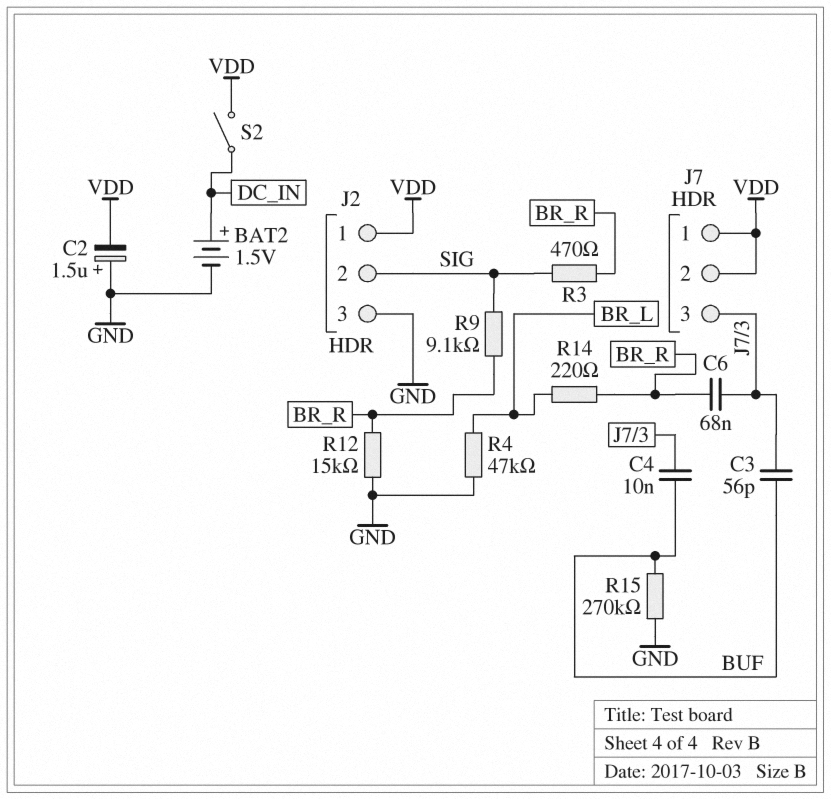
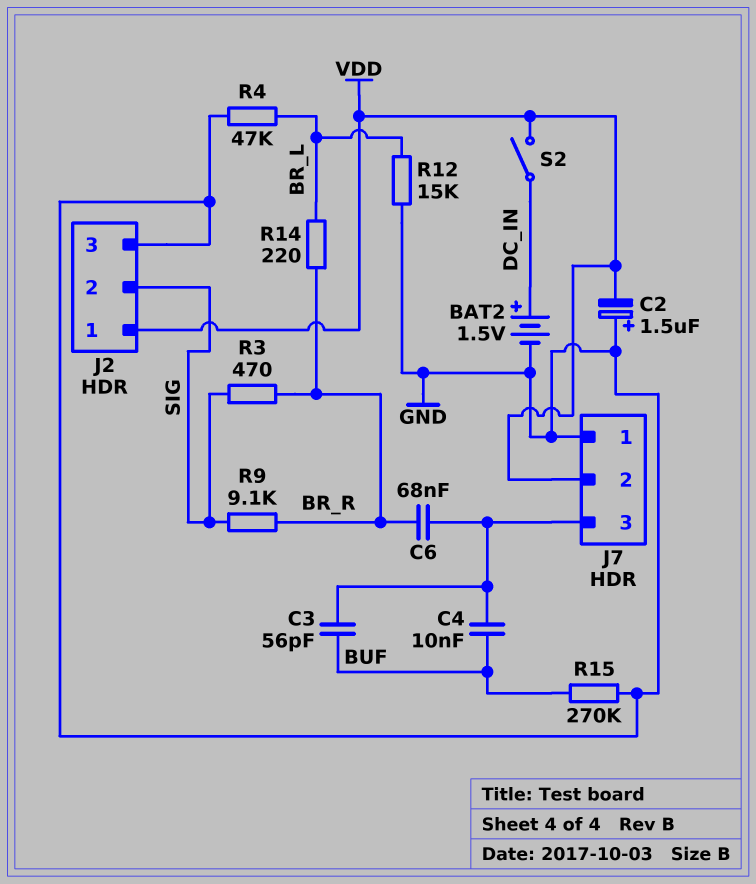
J7 pin 1: VDD -> GND
R12: 15k (BR_R, GND) -> 15k (BR_L, GND)

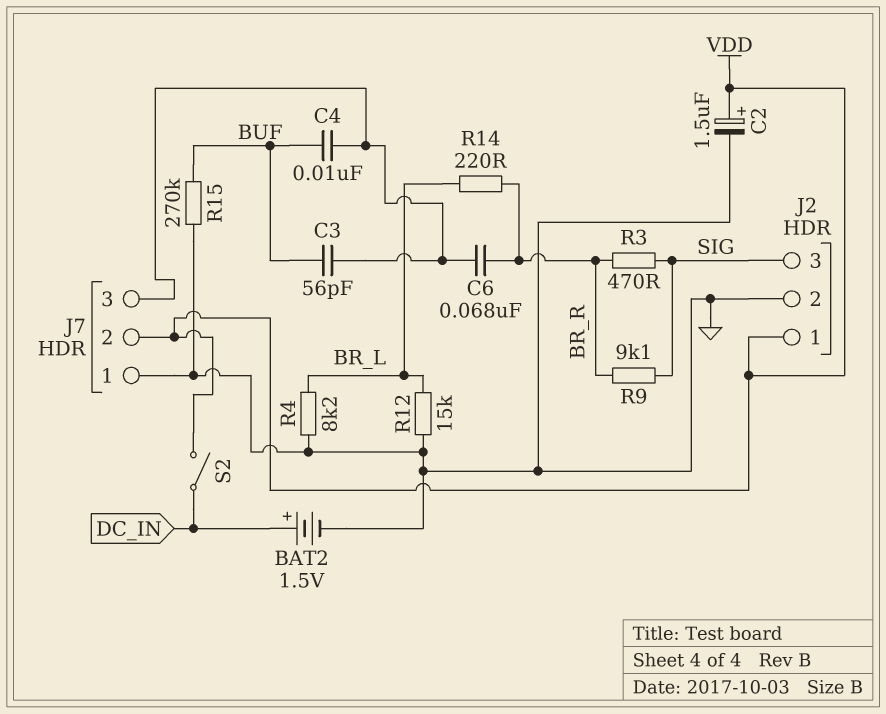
C2: 1.5uF (plus GND, minus VDD) -> 1.5uF (plus VDD, minus GND)
J2 pin 2: SIG -> GND
J2 pin 3: GND -> SIG
R4: 47k (BR_L, GND) -> 8.2k (BR_L, GND)

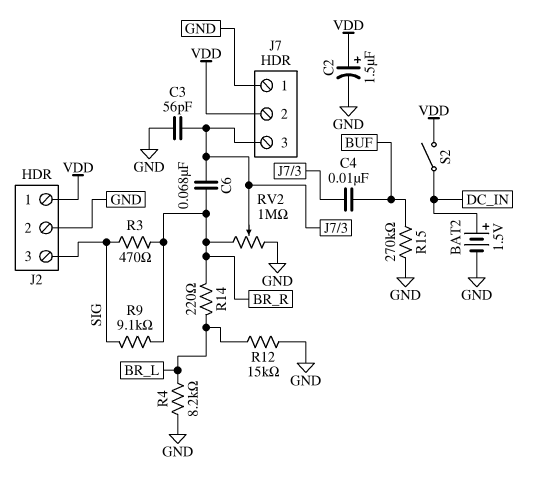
C3: 56pF (BUF, J7/3) -> 56pF (GND, J7/3)
RV2: none -> 1M (BR_R, GND, wiper J7/3)

